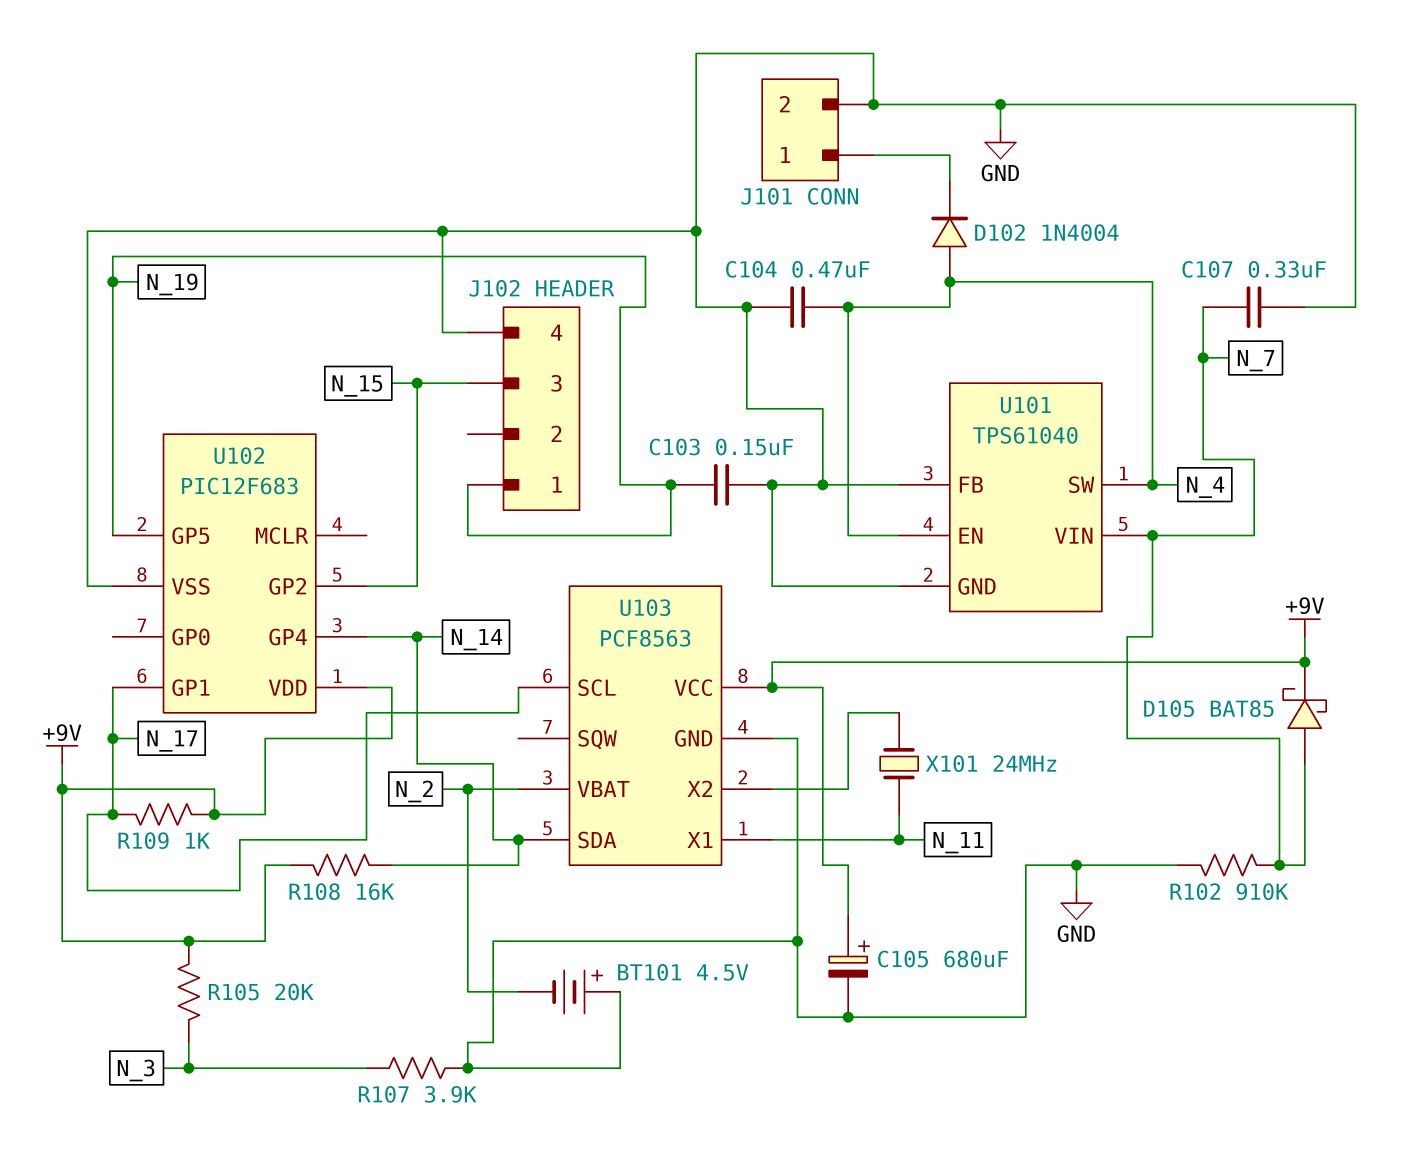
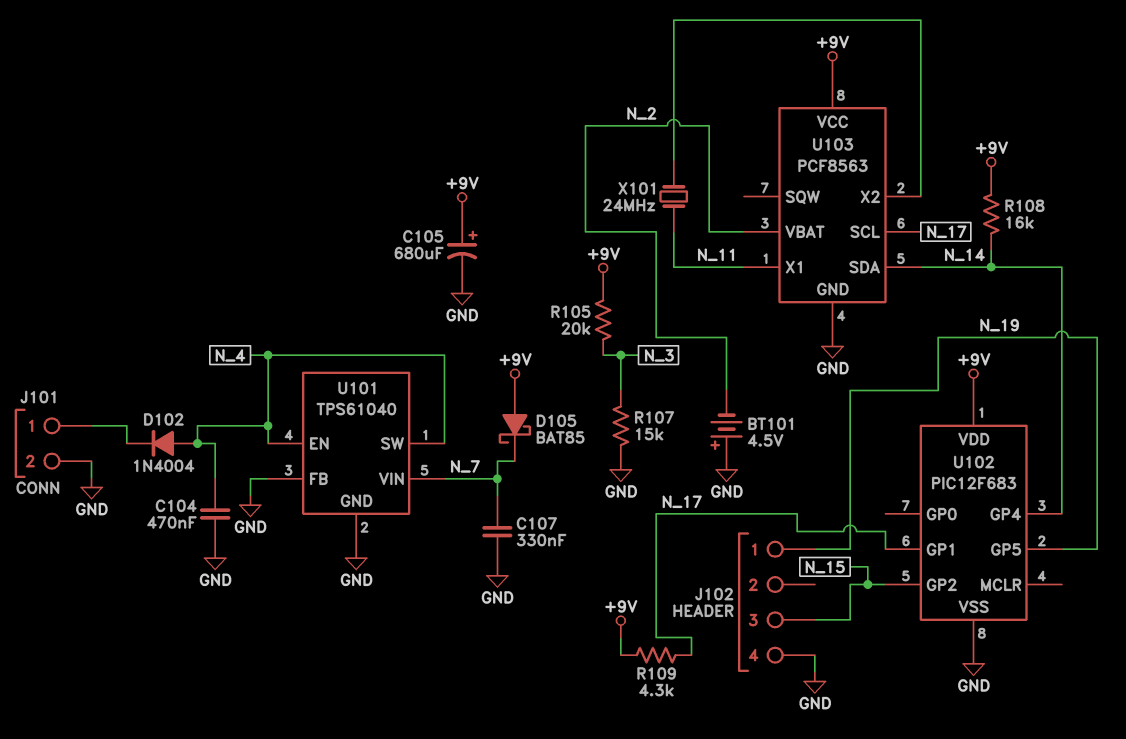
C103: 150nF (GND, N_19) -> none
D105: schottky BAT85 (A N_7, K +9V) -> schottky BAT85 (A +9V, K N_7)
R102: 910k (GND, N_7) -> none
R107: 3.9k (GND, N_3) -> 15k (GND, N_3)
R109: 1k (+9V, N_17) -> 4.3k (+9V, N_17)

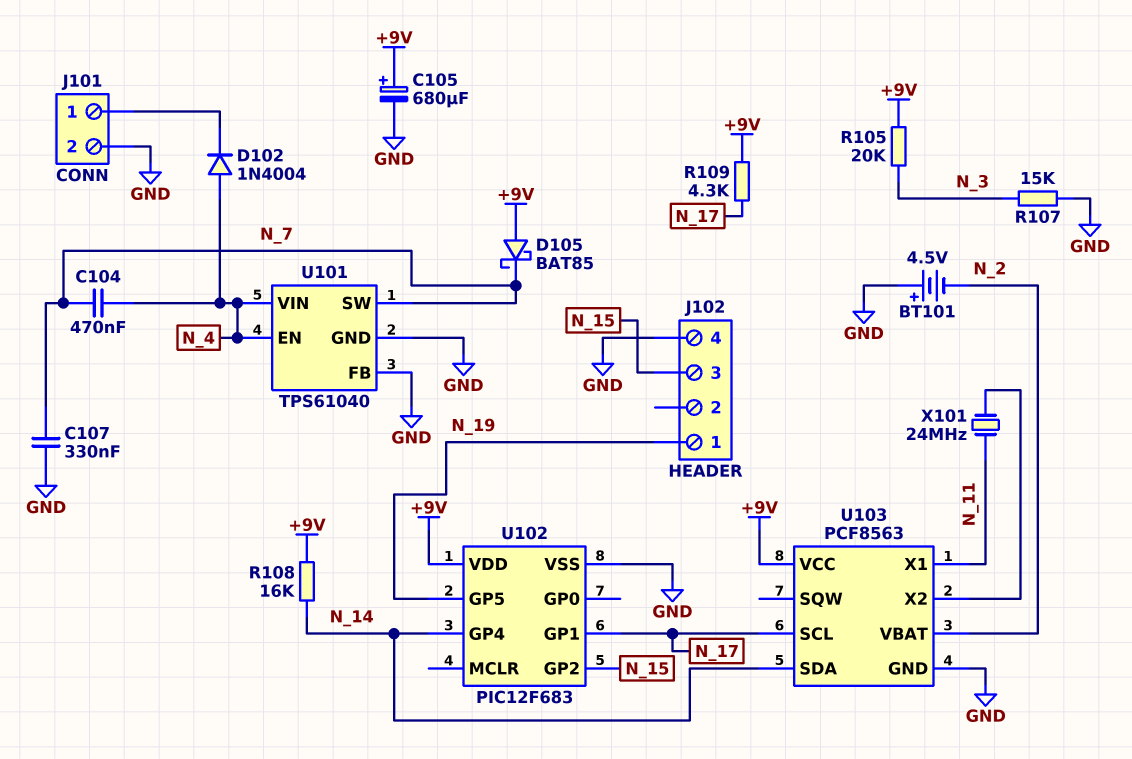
C104: 470nF (GND, N_4) -> 470nF (N_4, N_7)
U101 pin SW: N_4 -> N_7
U101 pin VIN: N_7 -> N_4

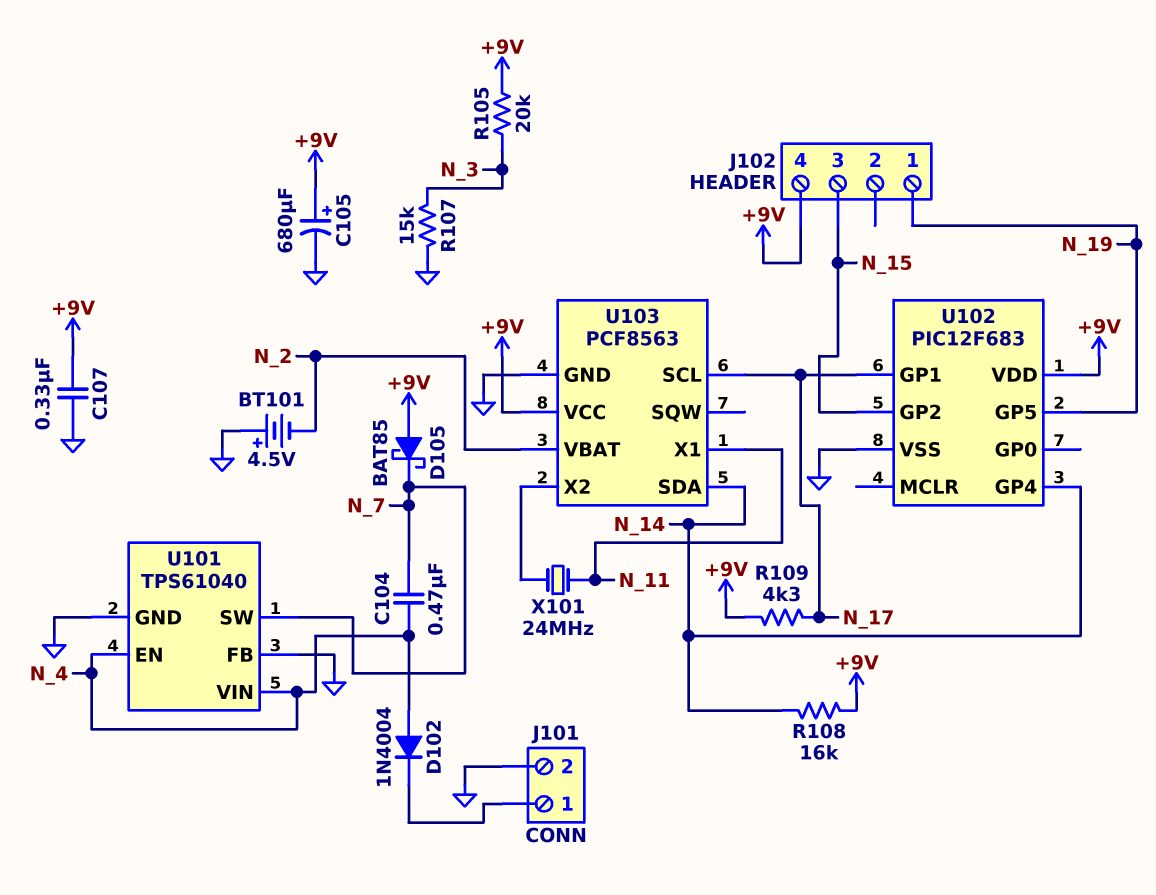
C107: 330nF (GND, N_7) -> 330nF (+9V, GND)
J102 pin 4: GND -> +9V

